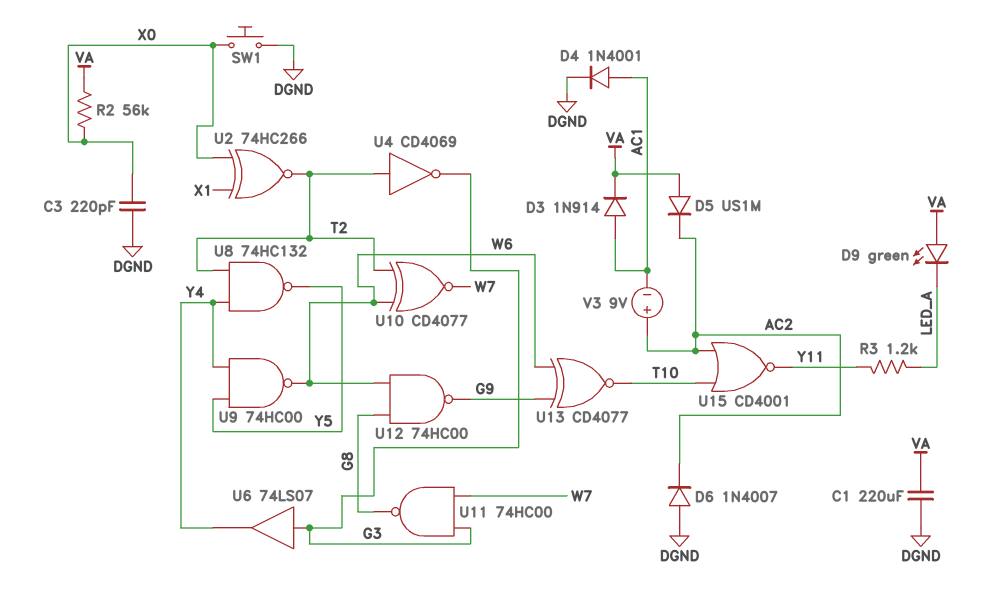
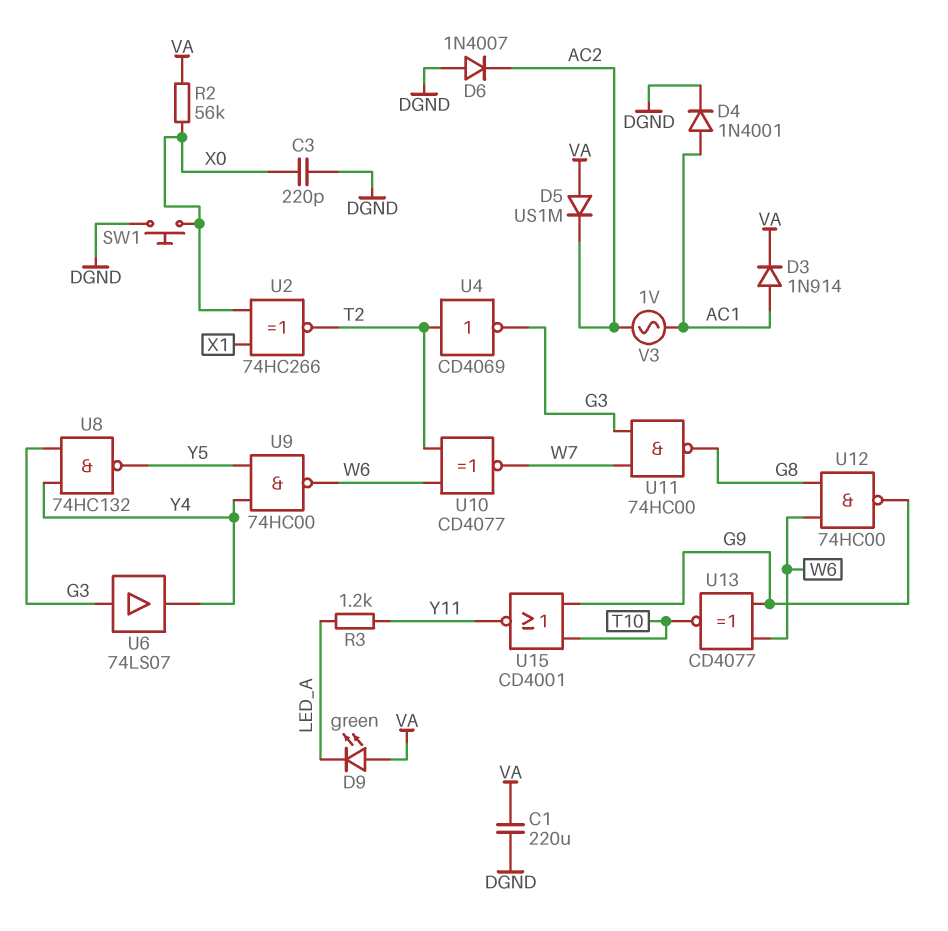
U8: NAND 74HC132 (in T2, in Y4, out Y5) -> NAND 74HC132 (in G3, in Y4, out Y5)
U15: NOR CD4001 (in AC2, in T10, out Y11) -> NOR CD4001 (in G9, in T10, out Y11)
V3: 9V (plus AC2, minus AC1) -> AC 1V (AC1, AC2)

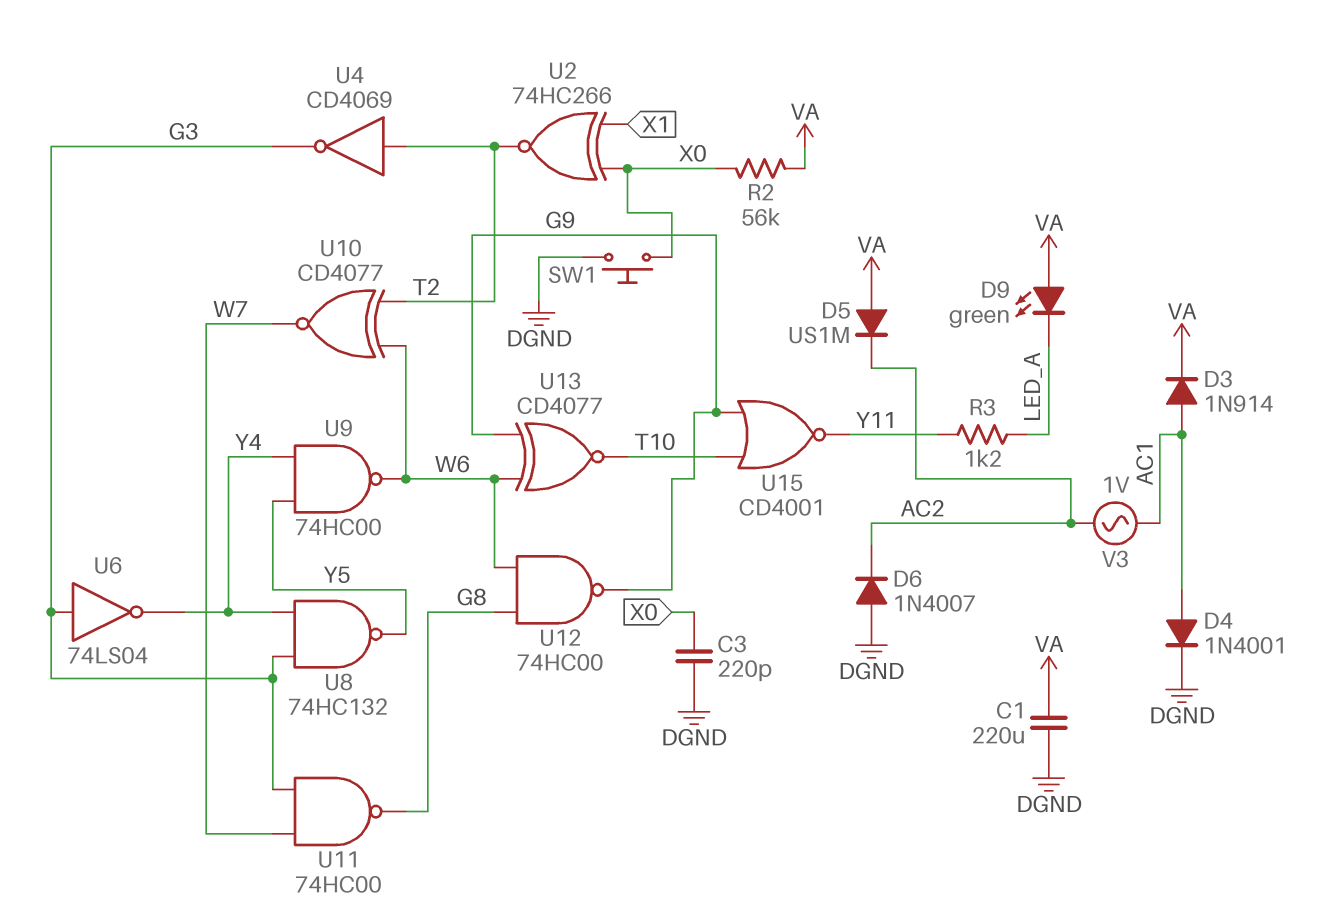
U6: buffer 74LS07 (in G3, out Y4) -> NOT 74LS04 (in G3, out Y4)

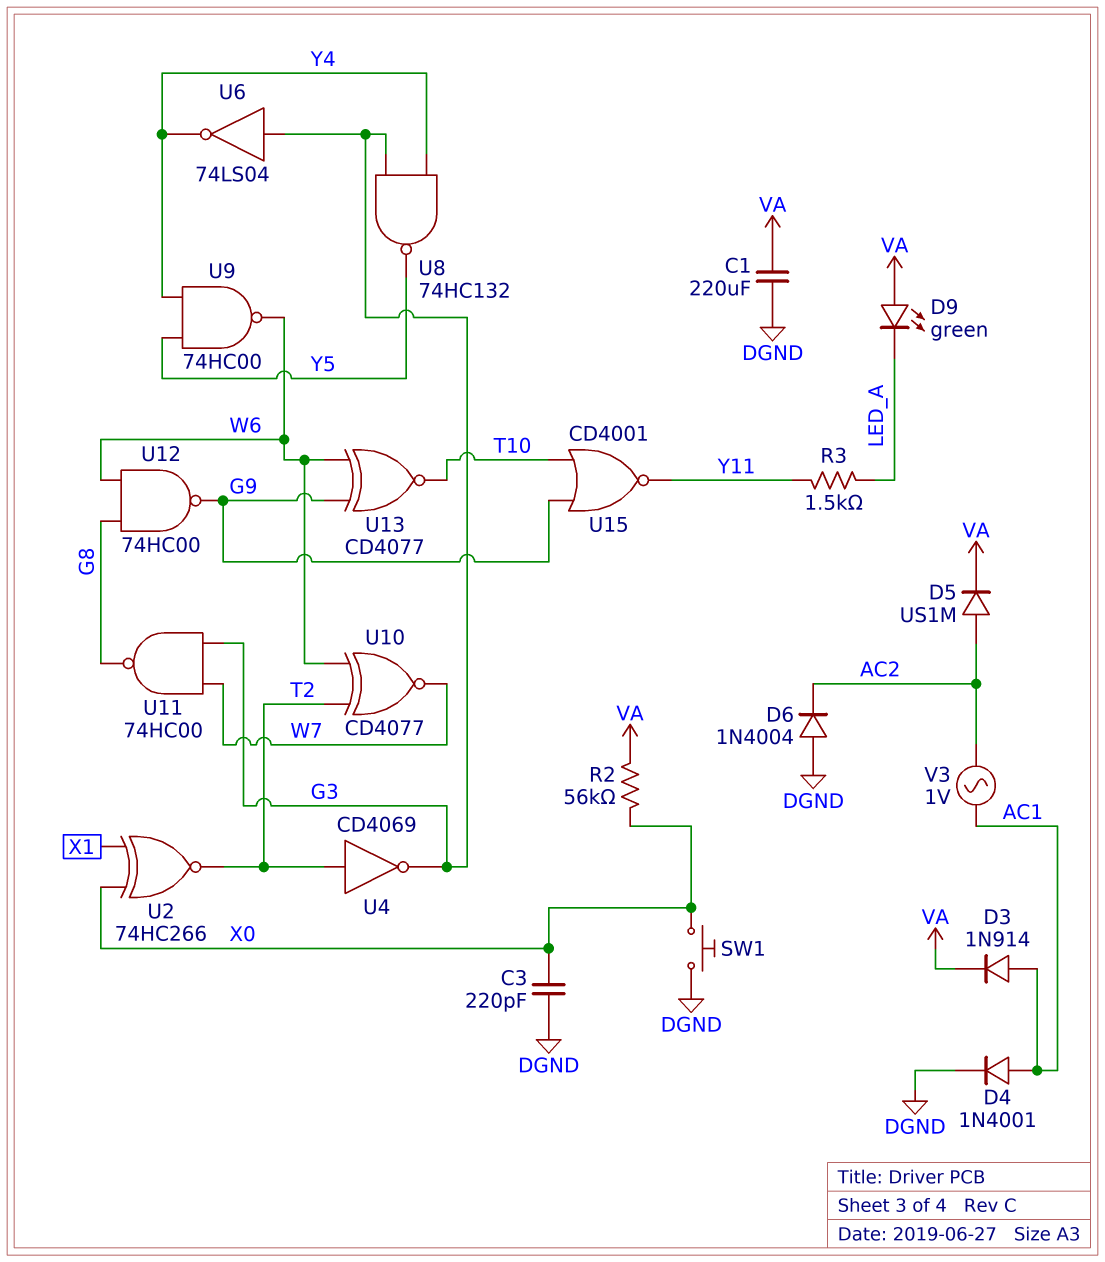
D5: diode US1M (A VA, K AC2) -> diode US1M (A AC2, K VA)
D6: diode 1N4007 (A DGND, K AC2) -> diode 1N4004 (A DGND, K AC2)
R3: 1.2k (LED_A, Y11) -> 1.5k (LED_A, Y11)

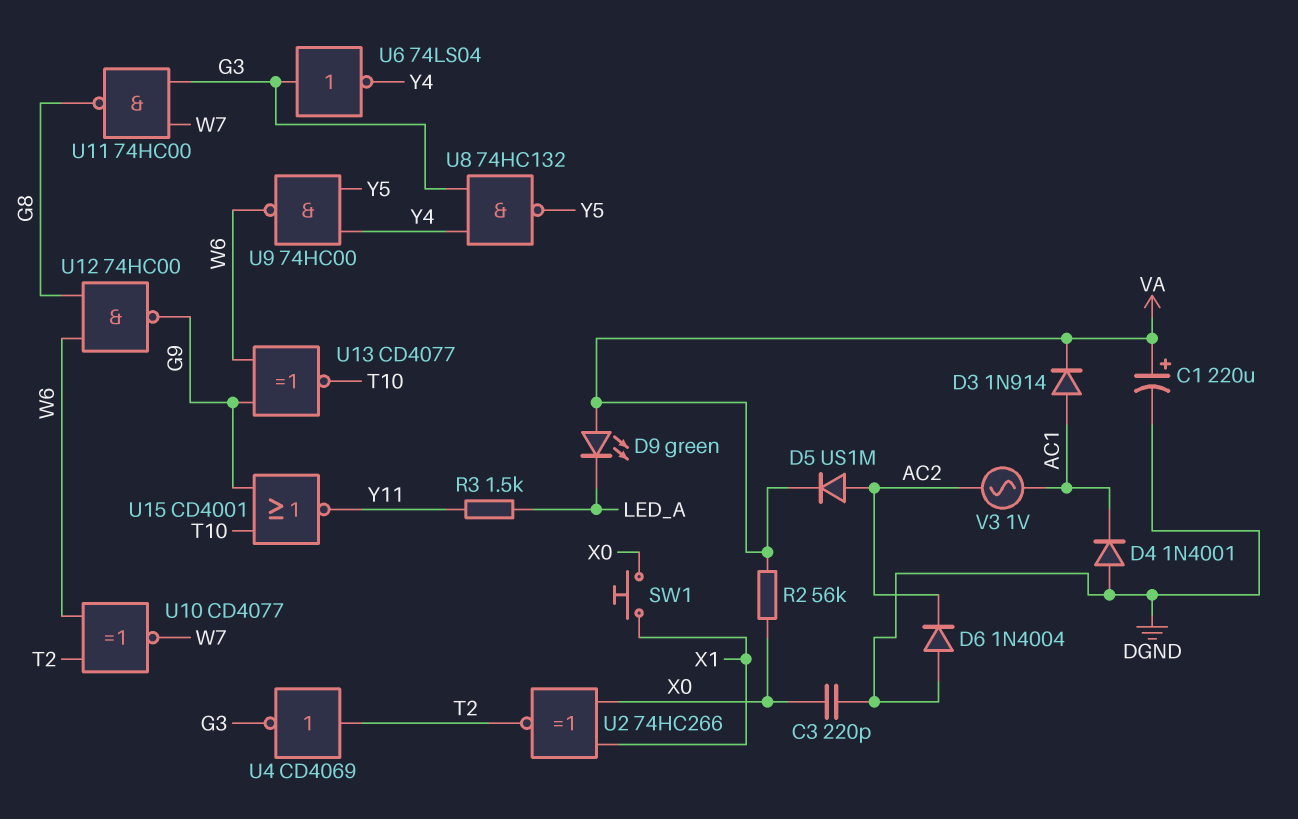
C1: 220uF (DGND, VA) -> 220uF (plus VA, minus DGND)
D4: diode 1N4001 (A AC1, K DGND) -> diode 1N4001 (A DGND, K AC1)
SW1: button (DGND, X0) -> button (X0, X1)

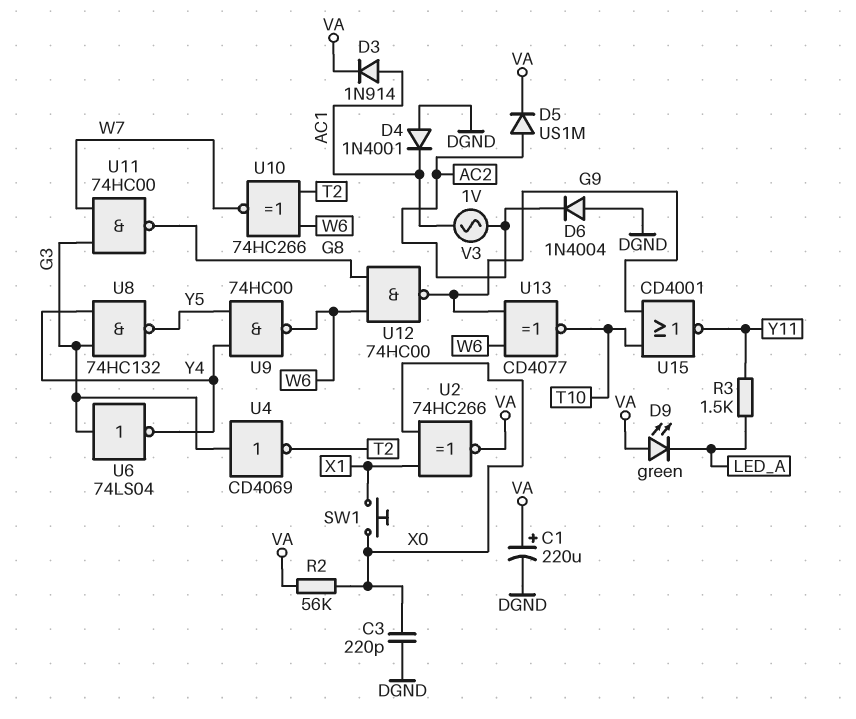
U2: XNOR 74HC266 (in X0, in X1, out T2) -> XNOR 74HC266 (in X0, in X1, out VA)
U4: NOT CD4069 (in T2, out G3) -> NOT CD4069 (in G3, out T2)
U10: XNOR CD4077 (in T2, in W6, out W7) -> XNOR 74HC266 (in T2, in W6, out W7)

